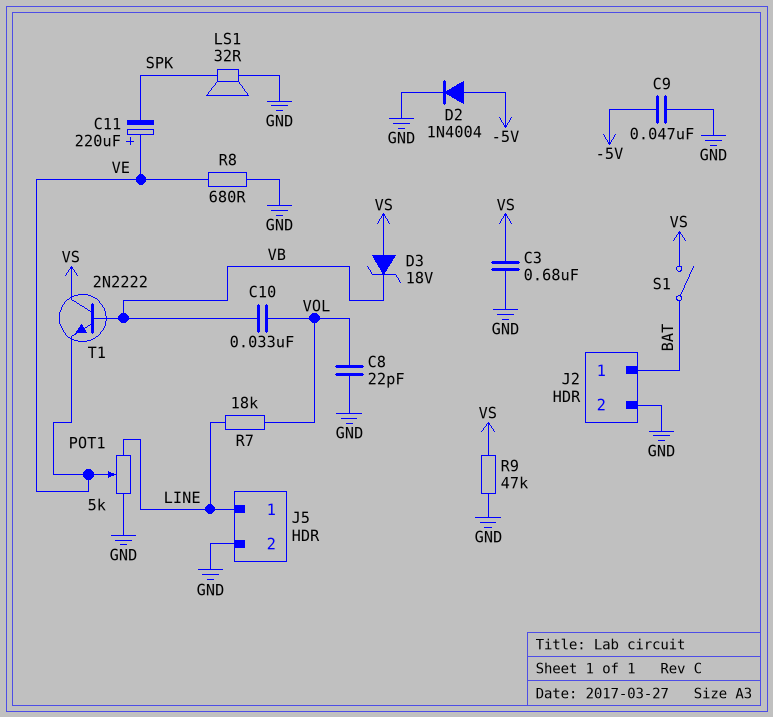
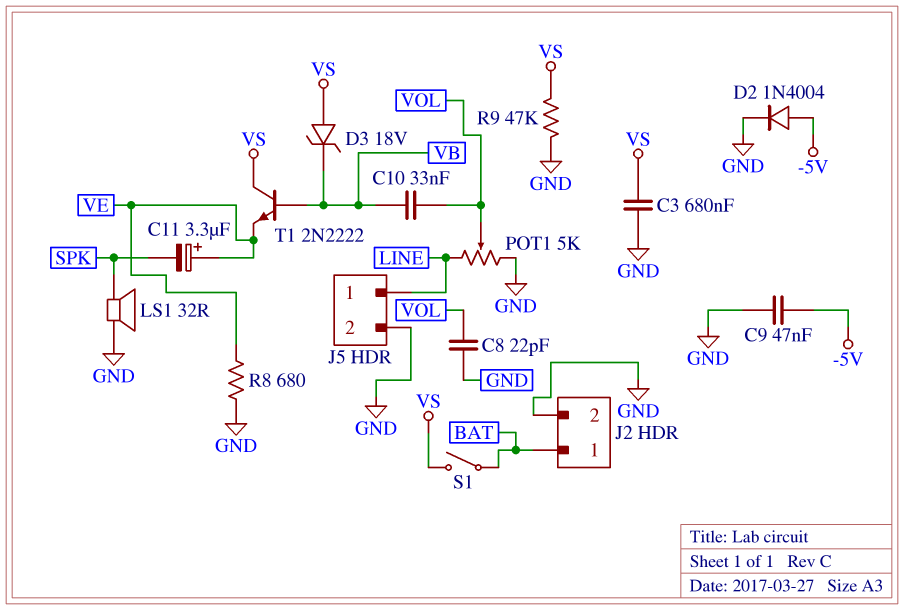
C11: 220uF (plus VE, minus SPK) -> 3.3uF (plus VE, minus SPK)
POT1: 5k (GND, LINE, wiper VE) -> 5k (GND, LINE, wiper VOL)
R7: 18k (LINE, VOL) -> none

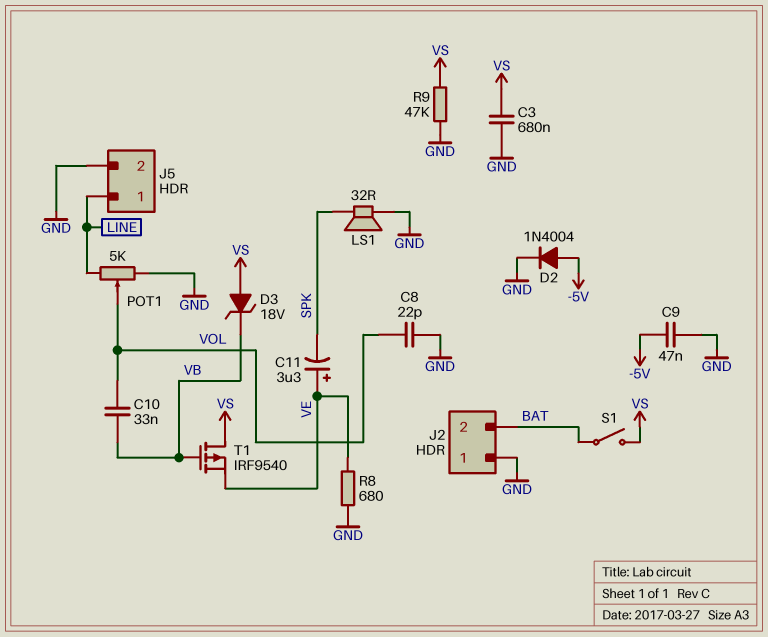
J2 pin 1: BAT -> GND
J2 pin 2: GND -> BAT
T1: NPN 2N2222 (B VB, C VS, E VE) -> PMOS IRF9540 (G VB, D VS, S VE)

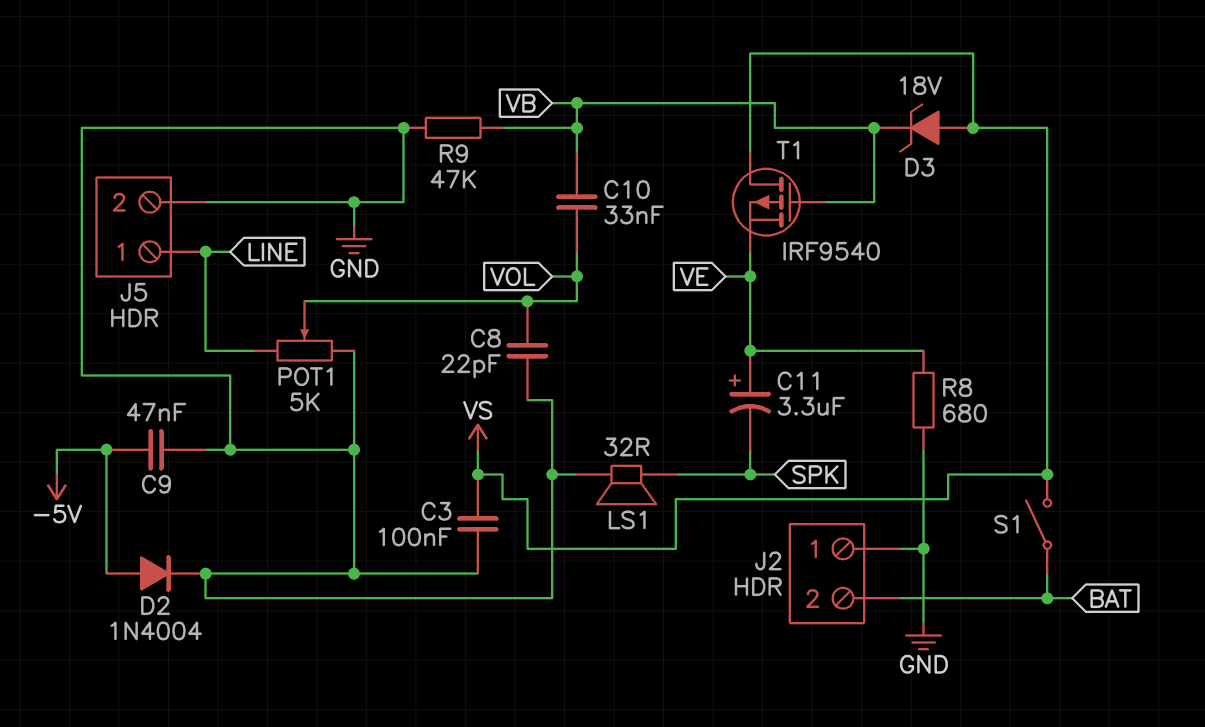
C3: 680nF (GND, VS) -> 100nF (GND, VS)
R9: 47k (GND, VS) -> 47k (GND, VB)

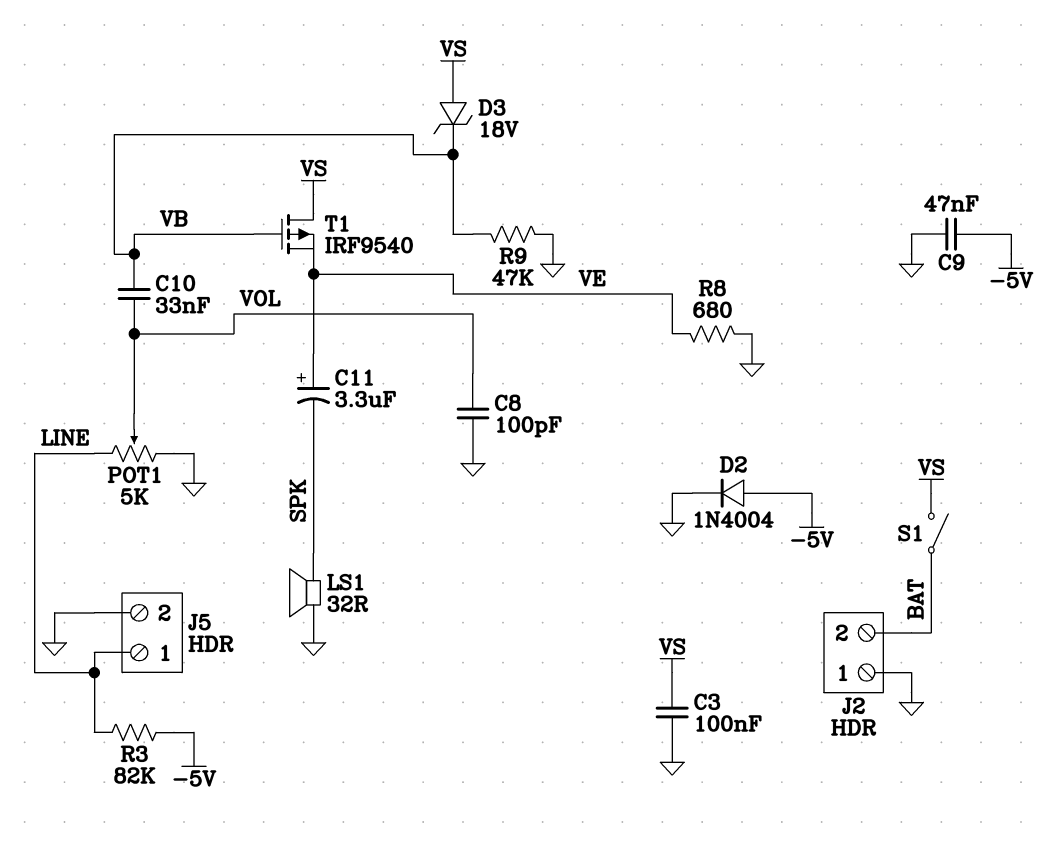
C8: 22pF (GND, VOL) -> 100pF (GND, VOL)
R3: none -> 82k (-5V, LINE)

